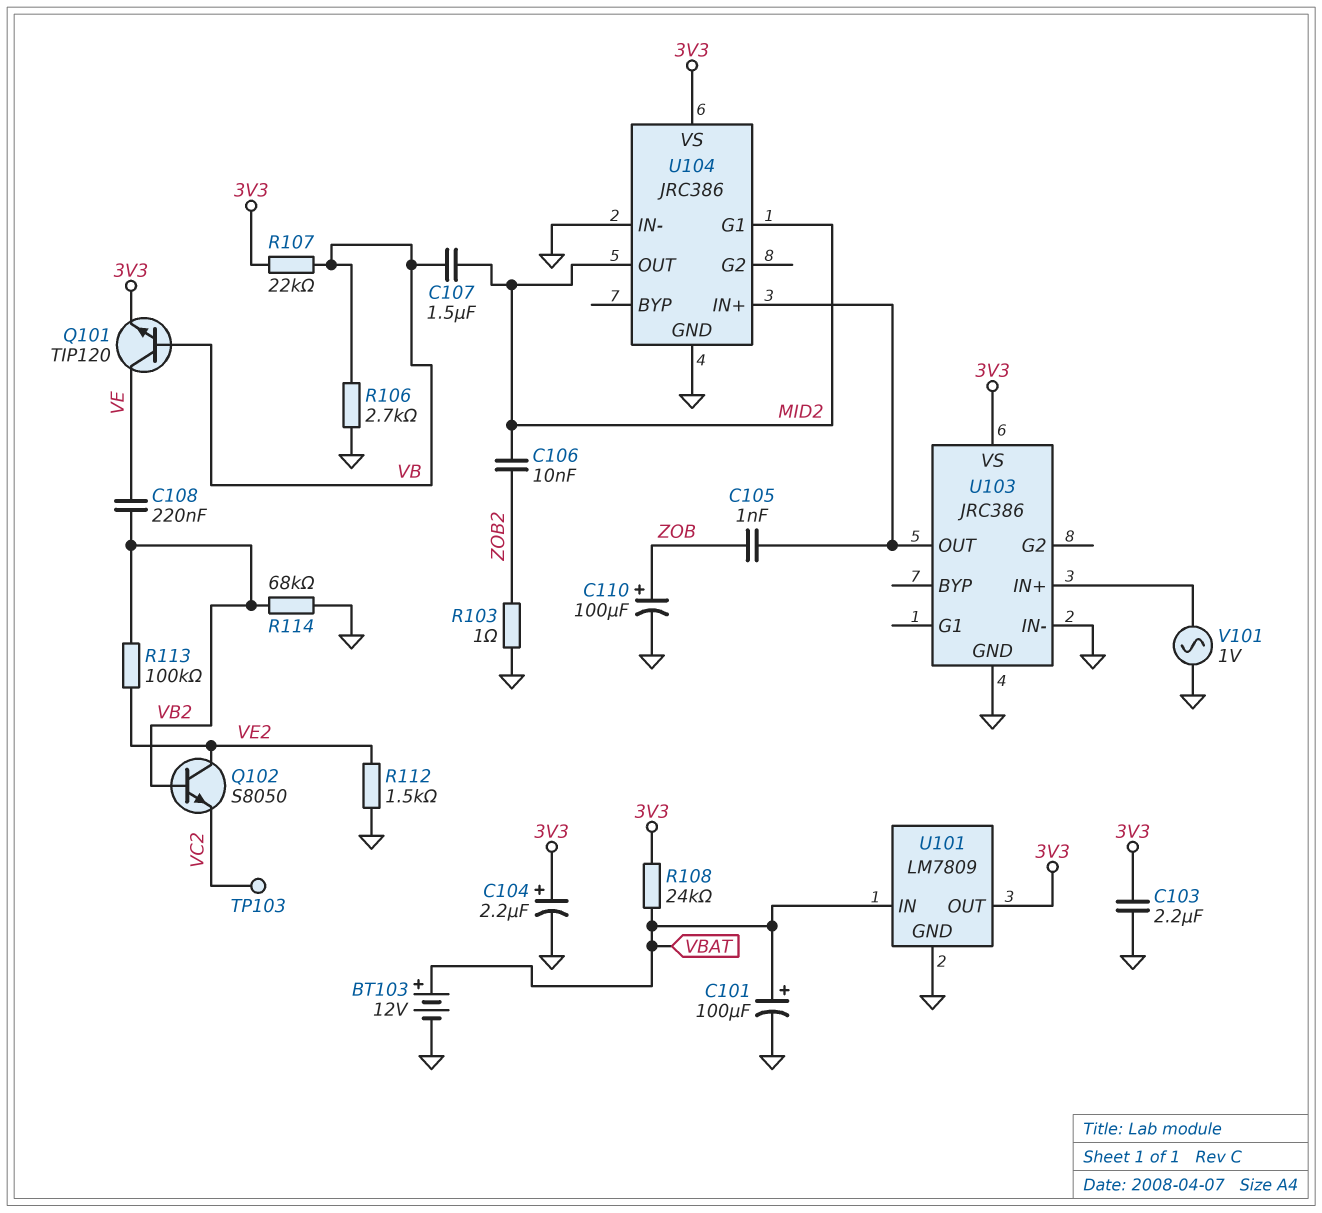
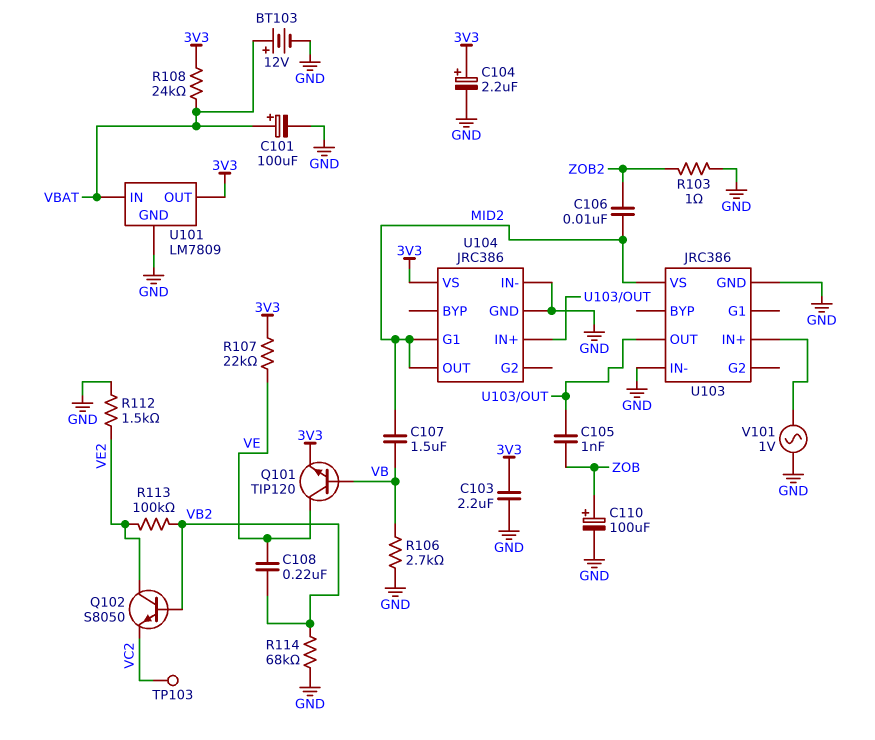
R107: 22k (3V3, VB) -> 22k (3V3, VE)
U103 pin VS: 3V3 -> MID2

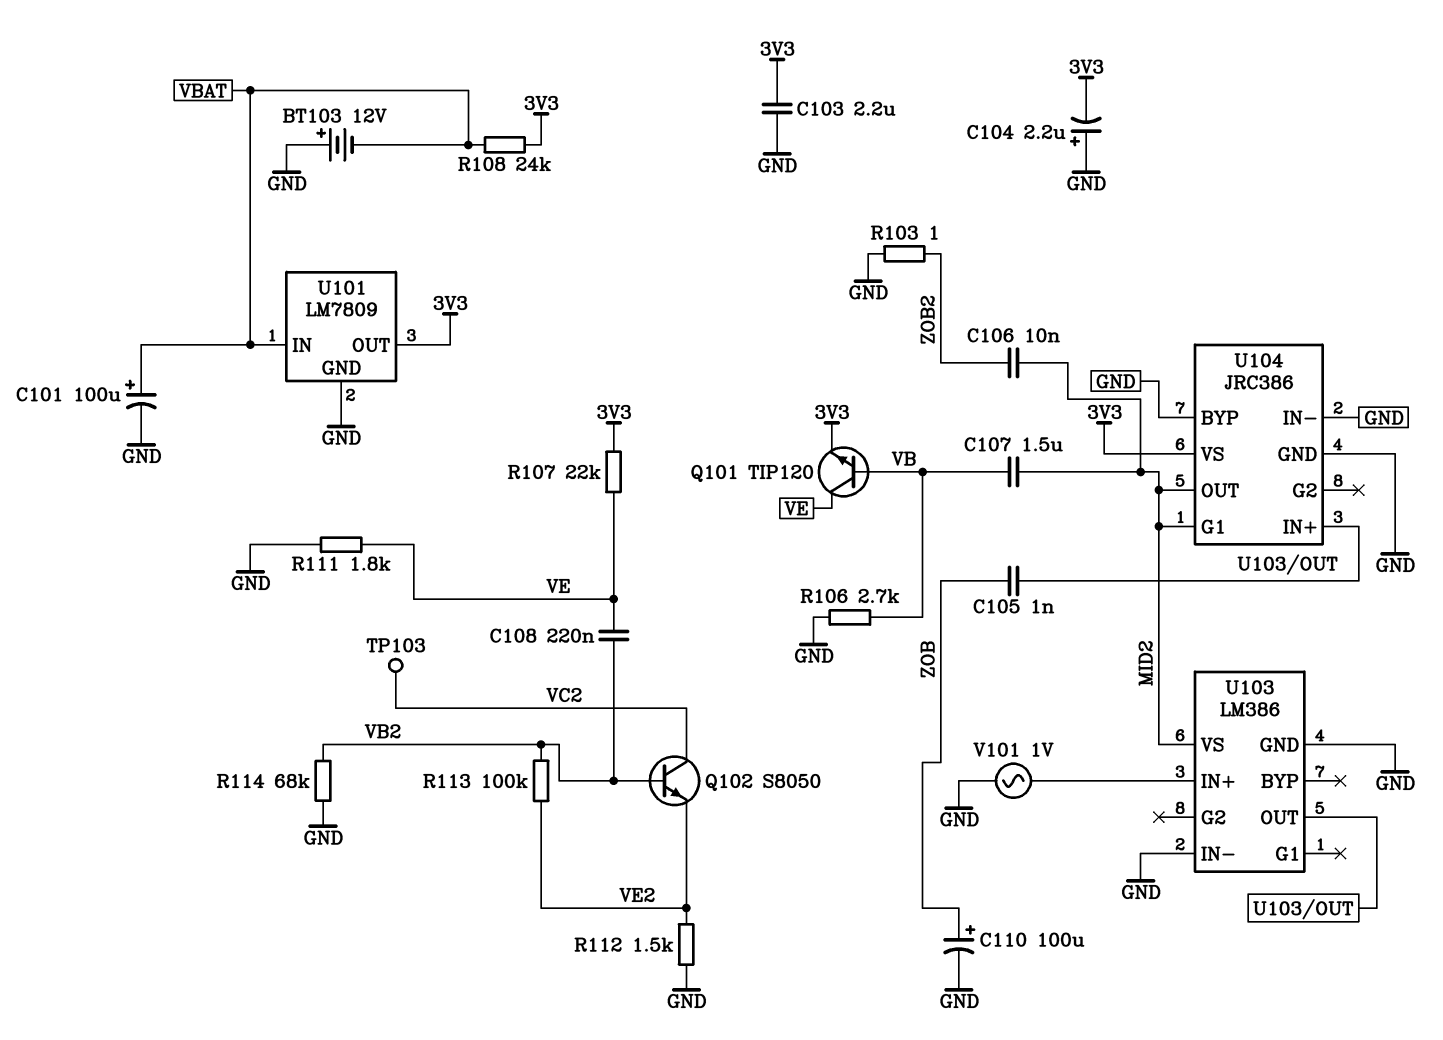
BT103: 12V (plus VBAT, minus GND) -> 12V (plus GND, minus VBAT)
C104: 2.2uF (plus 3V3, minus GND) -> 2.2uF (plus GND, minus 3V3)
Q102: NPN S8050 (B VB2, C VE2, E VC2) -> NPN S8050 (B VB2, C VC2, E VE2)
R111: none -> 1.8k (GND, VE)
U103: JRC386 -> LM386
U104 pin BYP: none -> GND

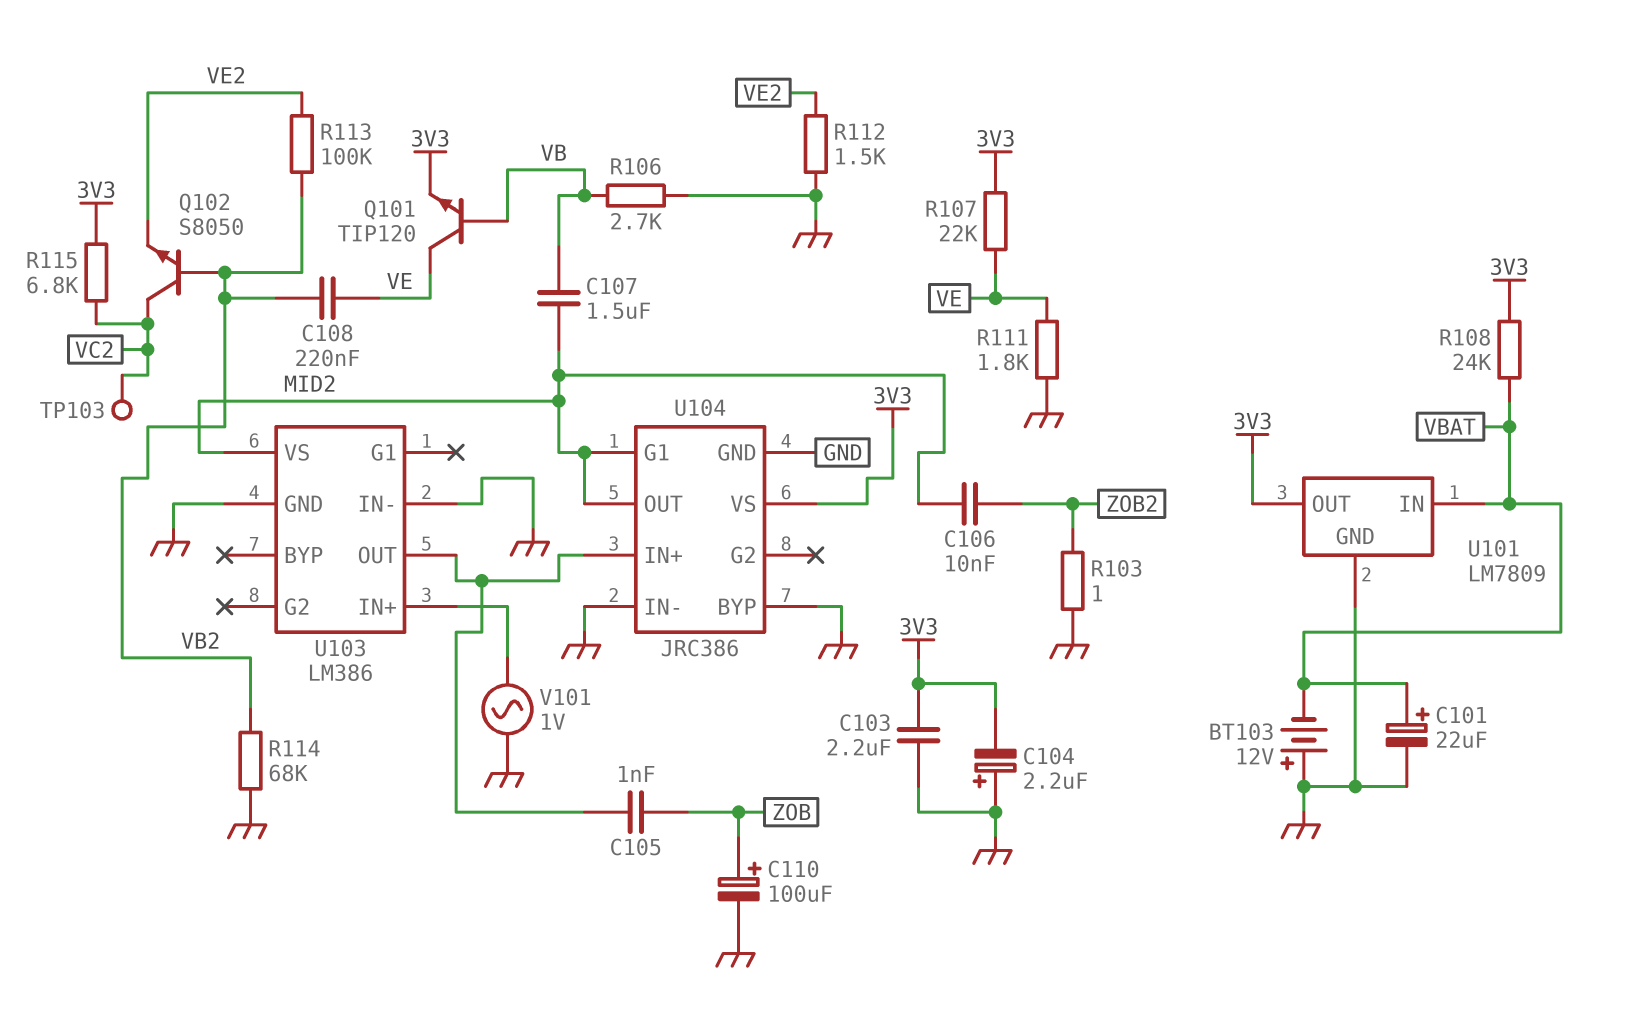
C101: 100uF (plus VBAT, minus GND) -> 22uF (plus VBAT, minus GND)
R115: none -> 6.8k (3V3, VC2)

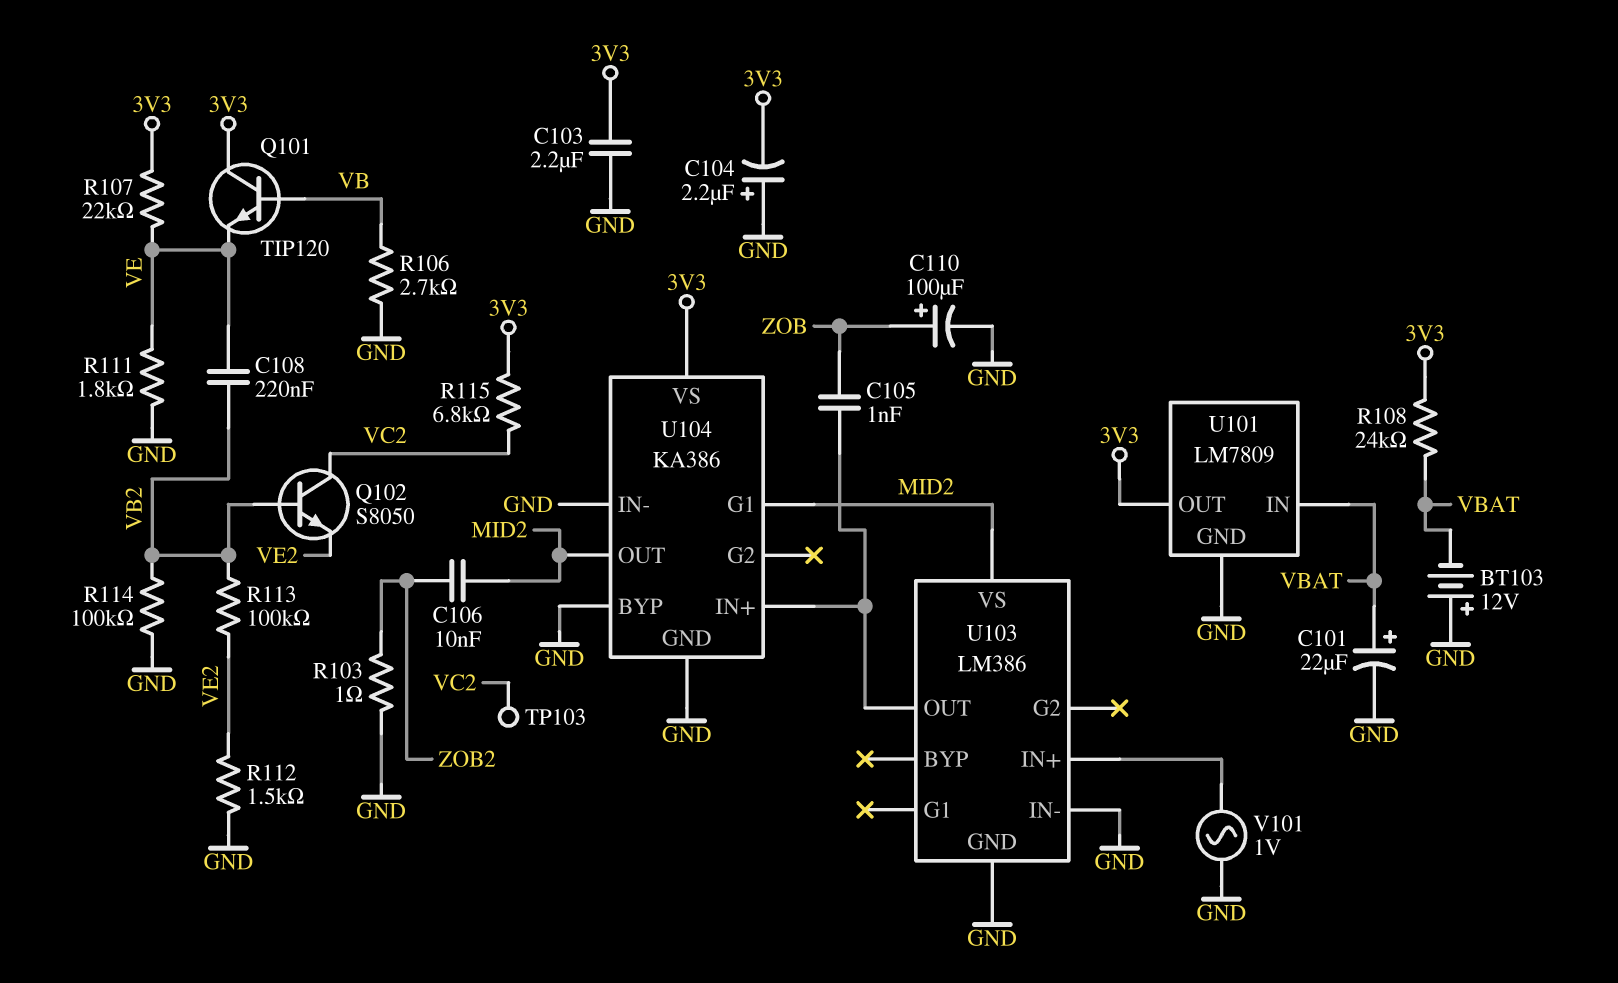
C107: 1.5uF (MID2, VB) -> none
Q101: NPN TIP120 (B VB, C VE, E 3V3) -> NPN TIP120 (B VB, C 3V3, E VE)
R114: 68k (GND, VB2) -> 100k (GND, VB2)
U104: JRC386 -> KA386

